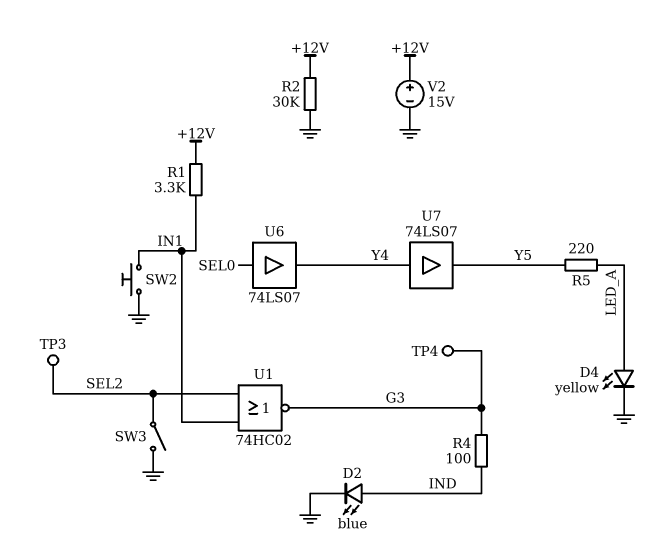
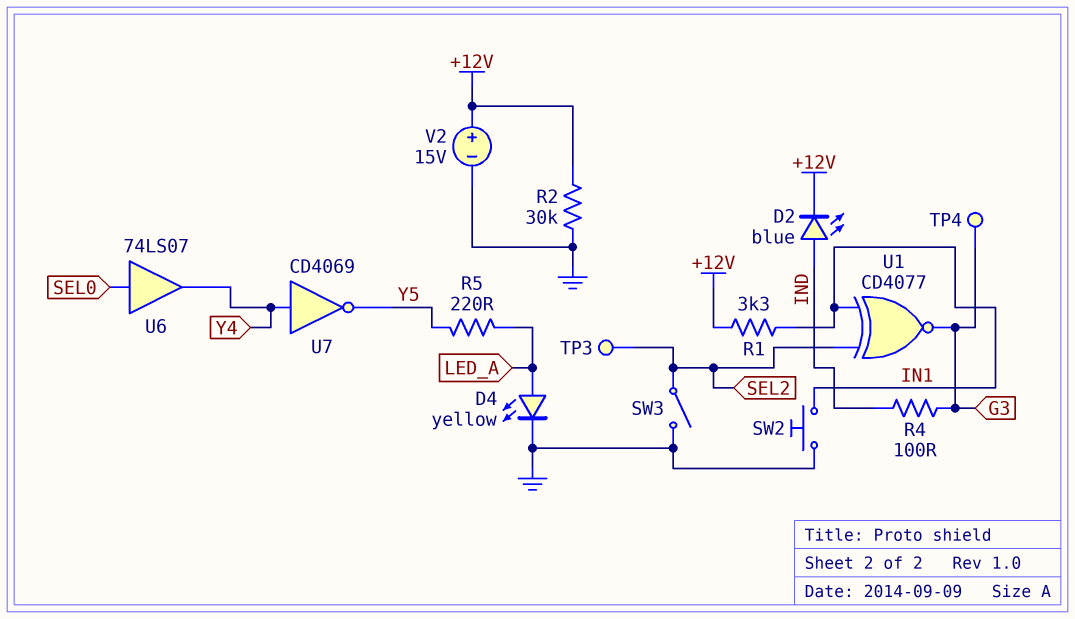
D2: LED blue (A IND, K GND) -> LED blue (A IND, K +12V)
U1: NOR 74HC02 (in IN1, in SEL2, out G3) -> XNOR CD4077 (in IN1, in SEL2, out G3)
U7: buffer 74LS07 (in Y4, out Y5) -> NOT CD4069 (in Y4, out Y5)

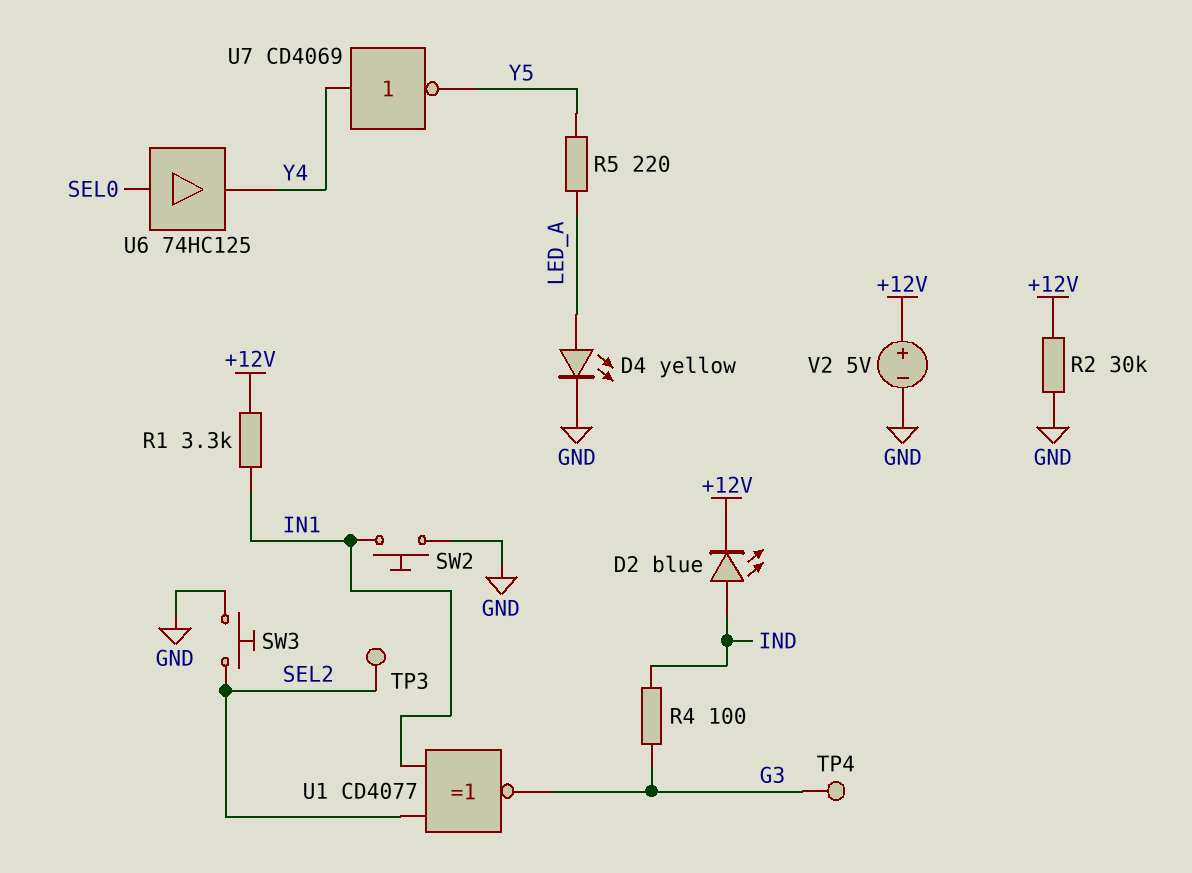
SW3: switch (GND, SEL2) -> button (GND, SEL2)
U6: buffer 74LS07 (in SEL0, out Y4) -> buffer 74HC125 (in SEL0, out Y4)
V2: 15V (plus +12V, minus GND) -> 5V (plus +12V, minus GND)

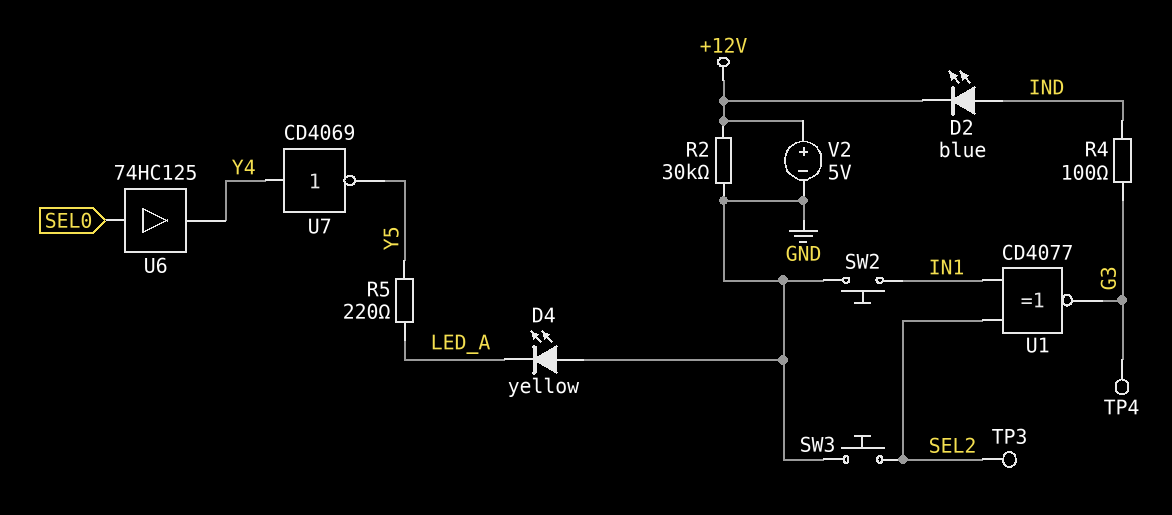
D4: LED yellow (A LED_A, K GND) -> LED yellow (A GND, K LED_A)
R1: 3.3k (+12V, IN1) -> none

